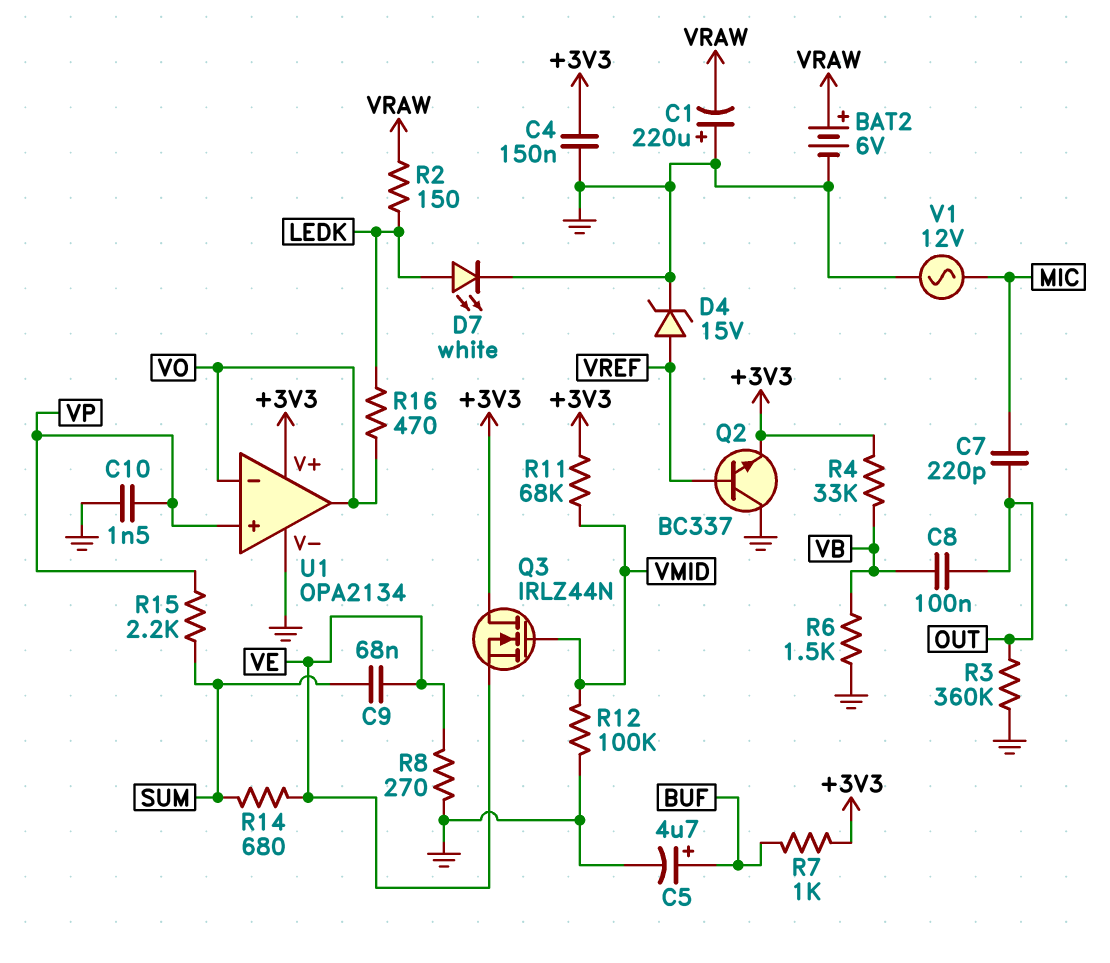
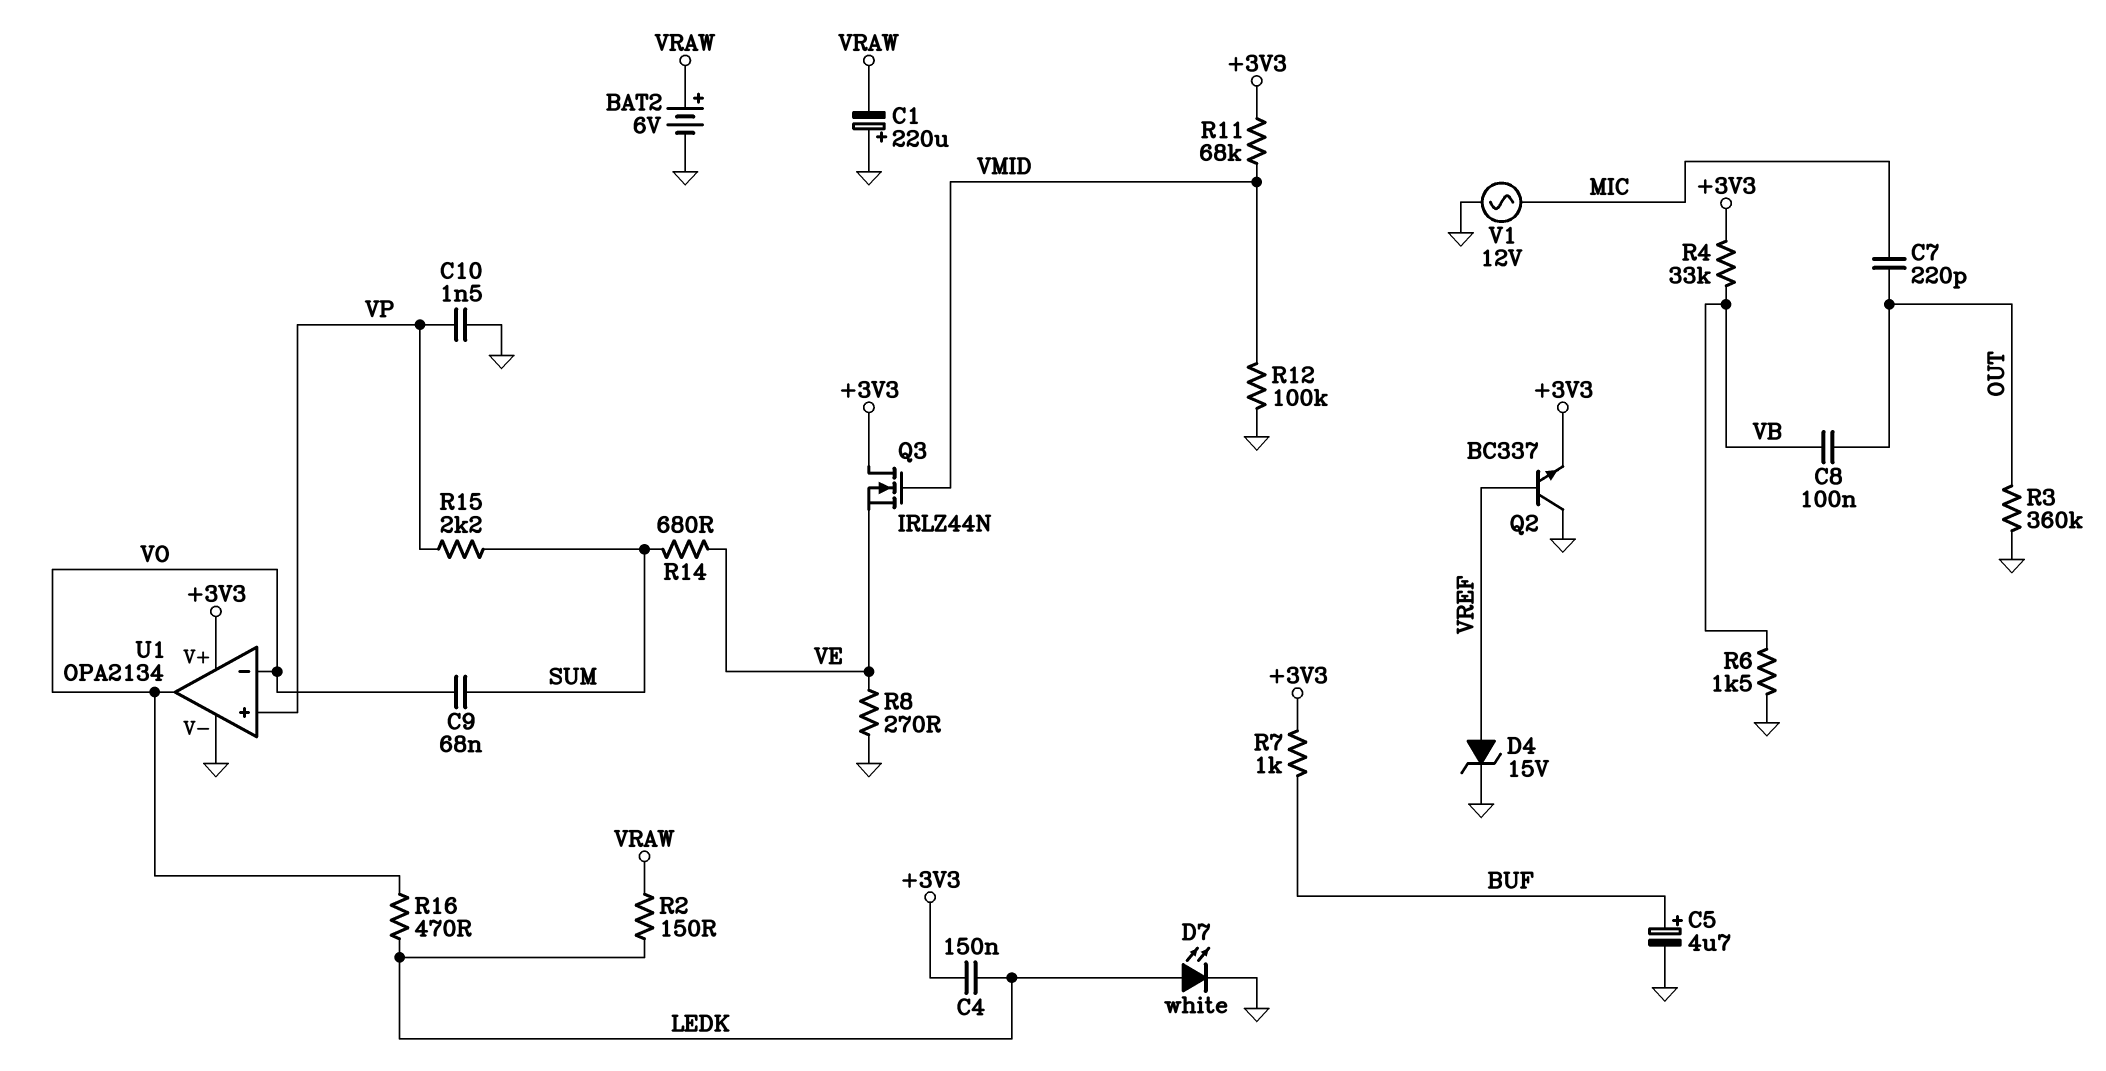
C4: 150nF (+3V3, GND) -> 150nF (+3V3, LEDK)
C9: 68nF (SUM, VE) -> 68nF (SUM, VO)

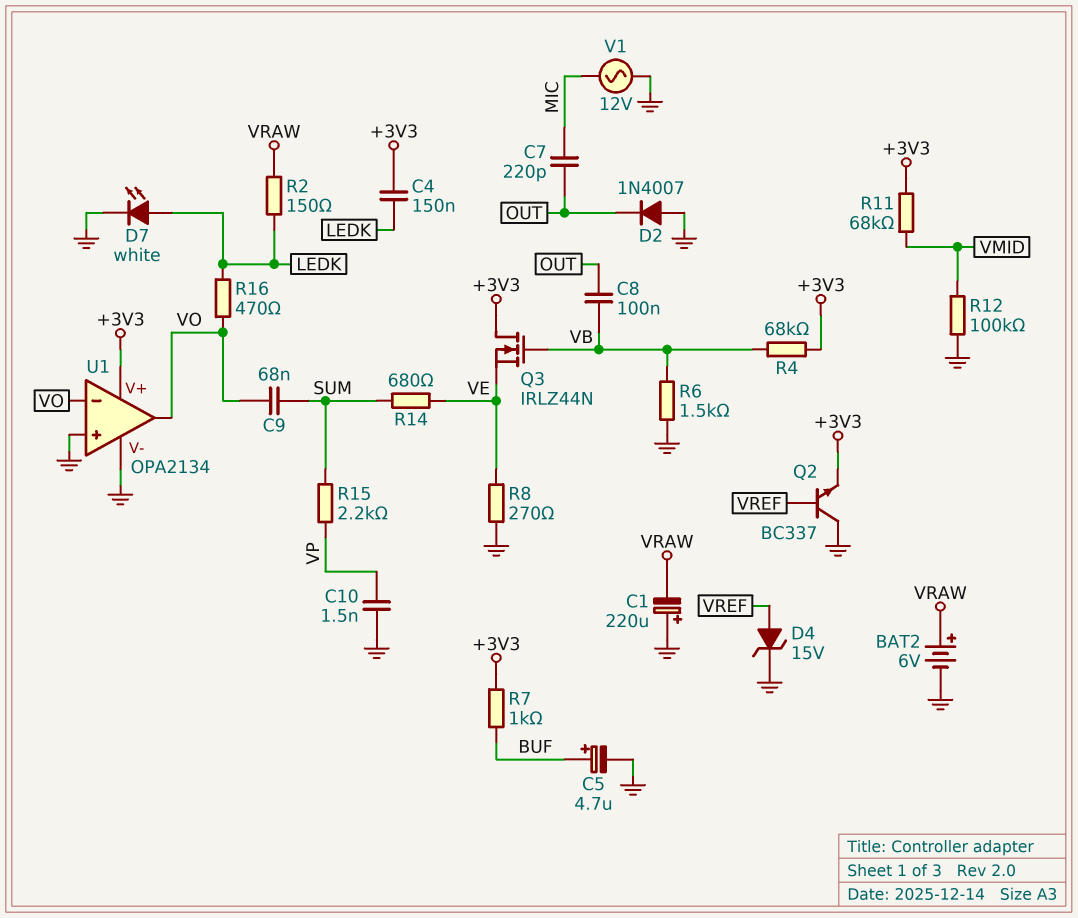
D2: none -> diode 1N4007 (A GND, K OUT)
Q3: NMOS IRLZ44N (G VMID, D +3V3, S VE) -> NMOS IRLZ44N (G VB, D +3V3, S VE)
R3: 360k (GND, OUT) -> none
R4: 33k (+3V3, VB) -> 68k (+3V3, VB)
U1 pin in+: VP -> GND

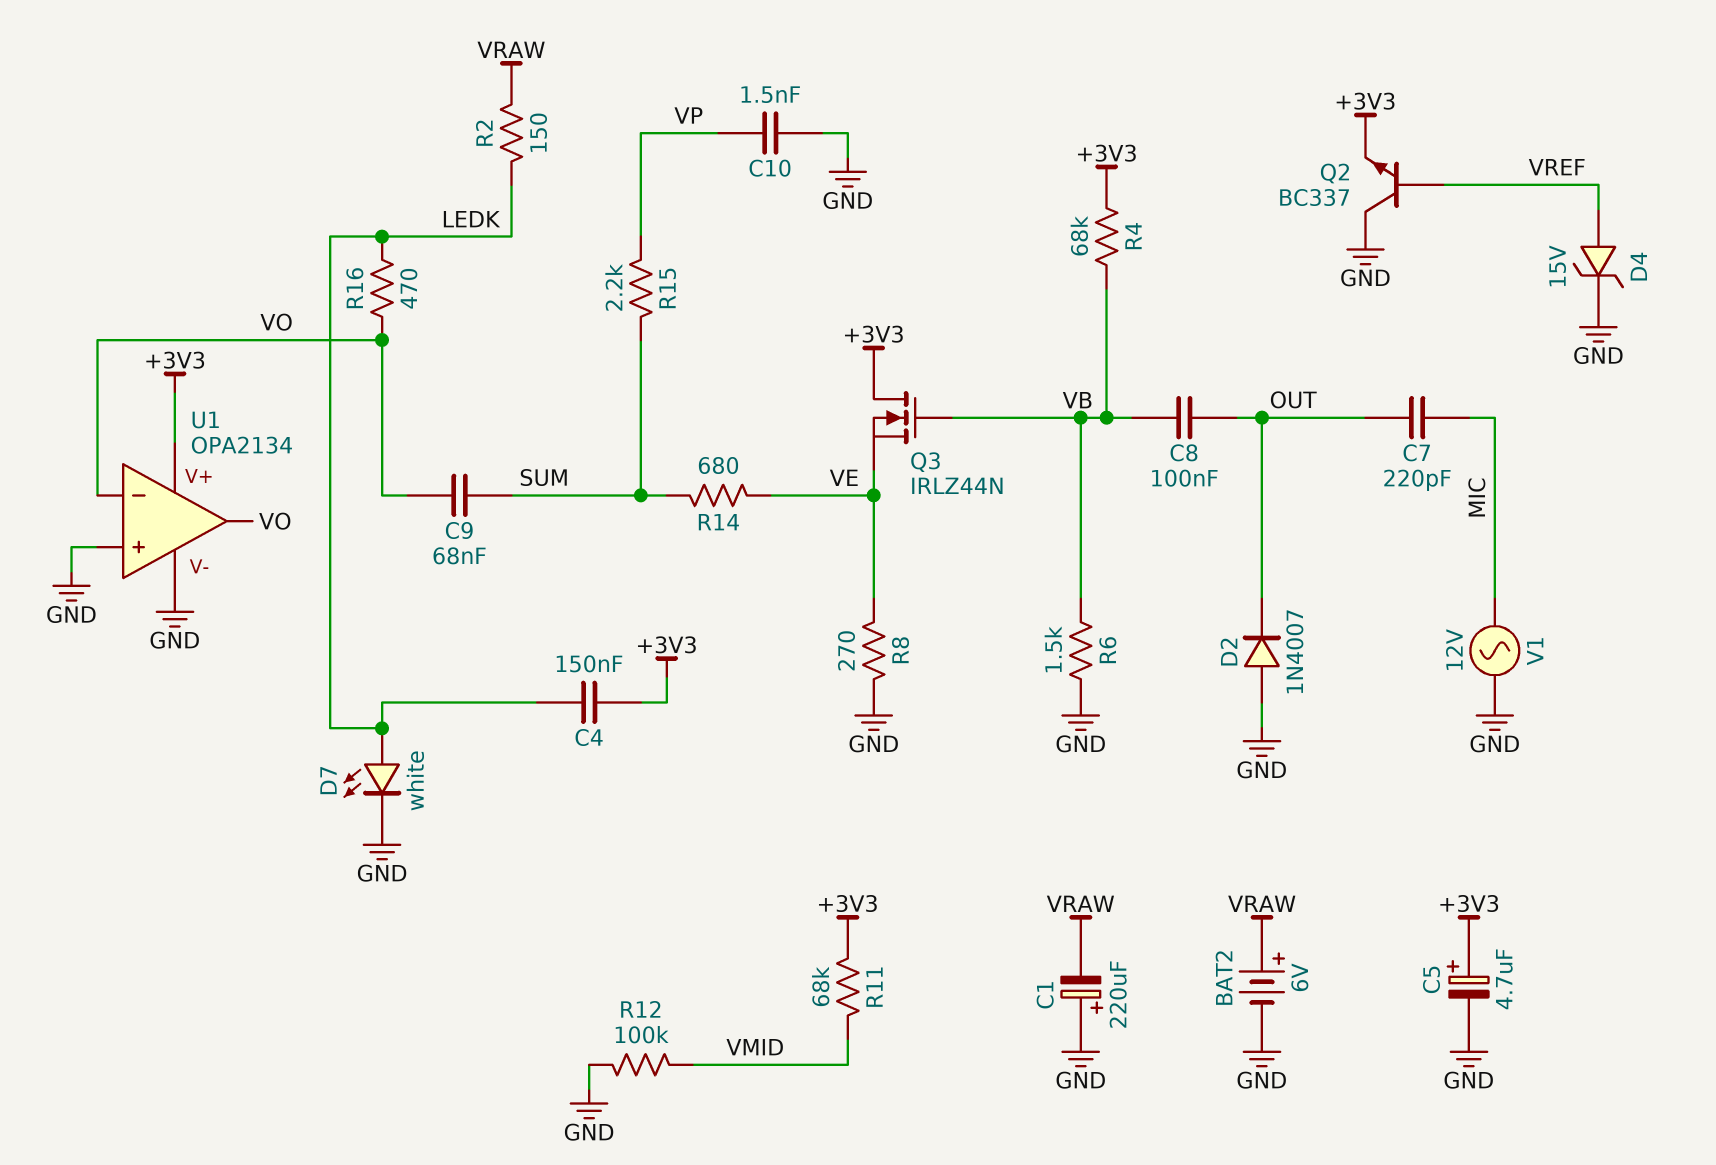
C5: 4.7uF (plus BUF, minus GND) -> 4.7uF (plus +3V3, minus GND)
R7: 1k (+3V3, BUF) -> none

